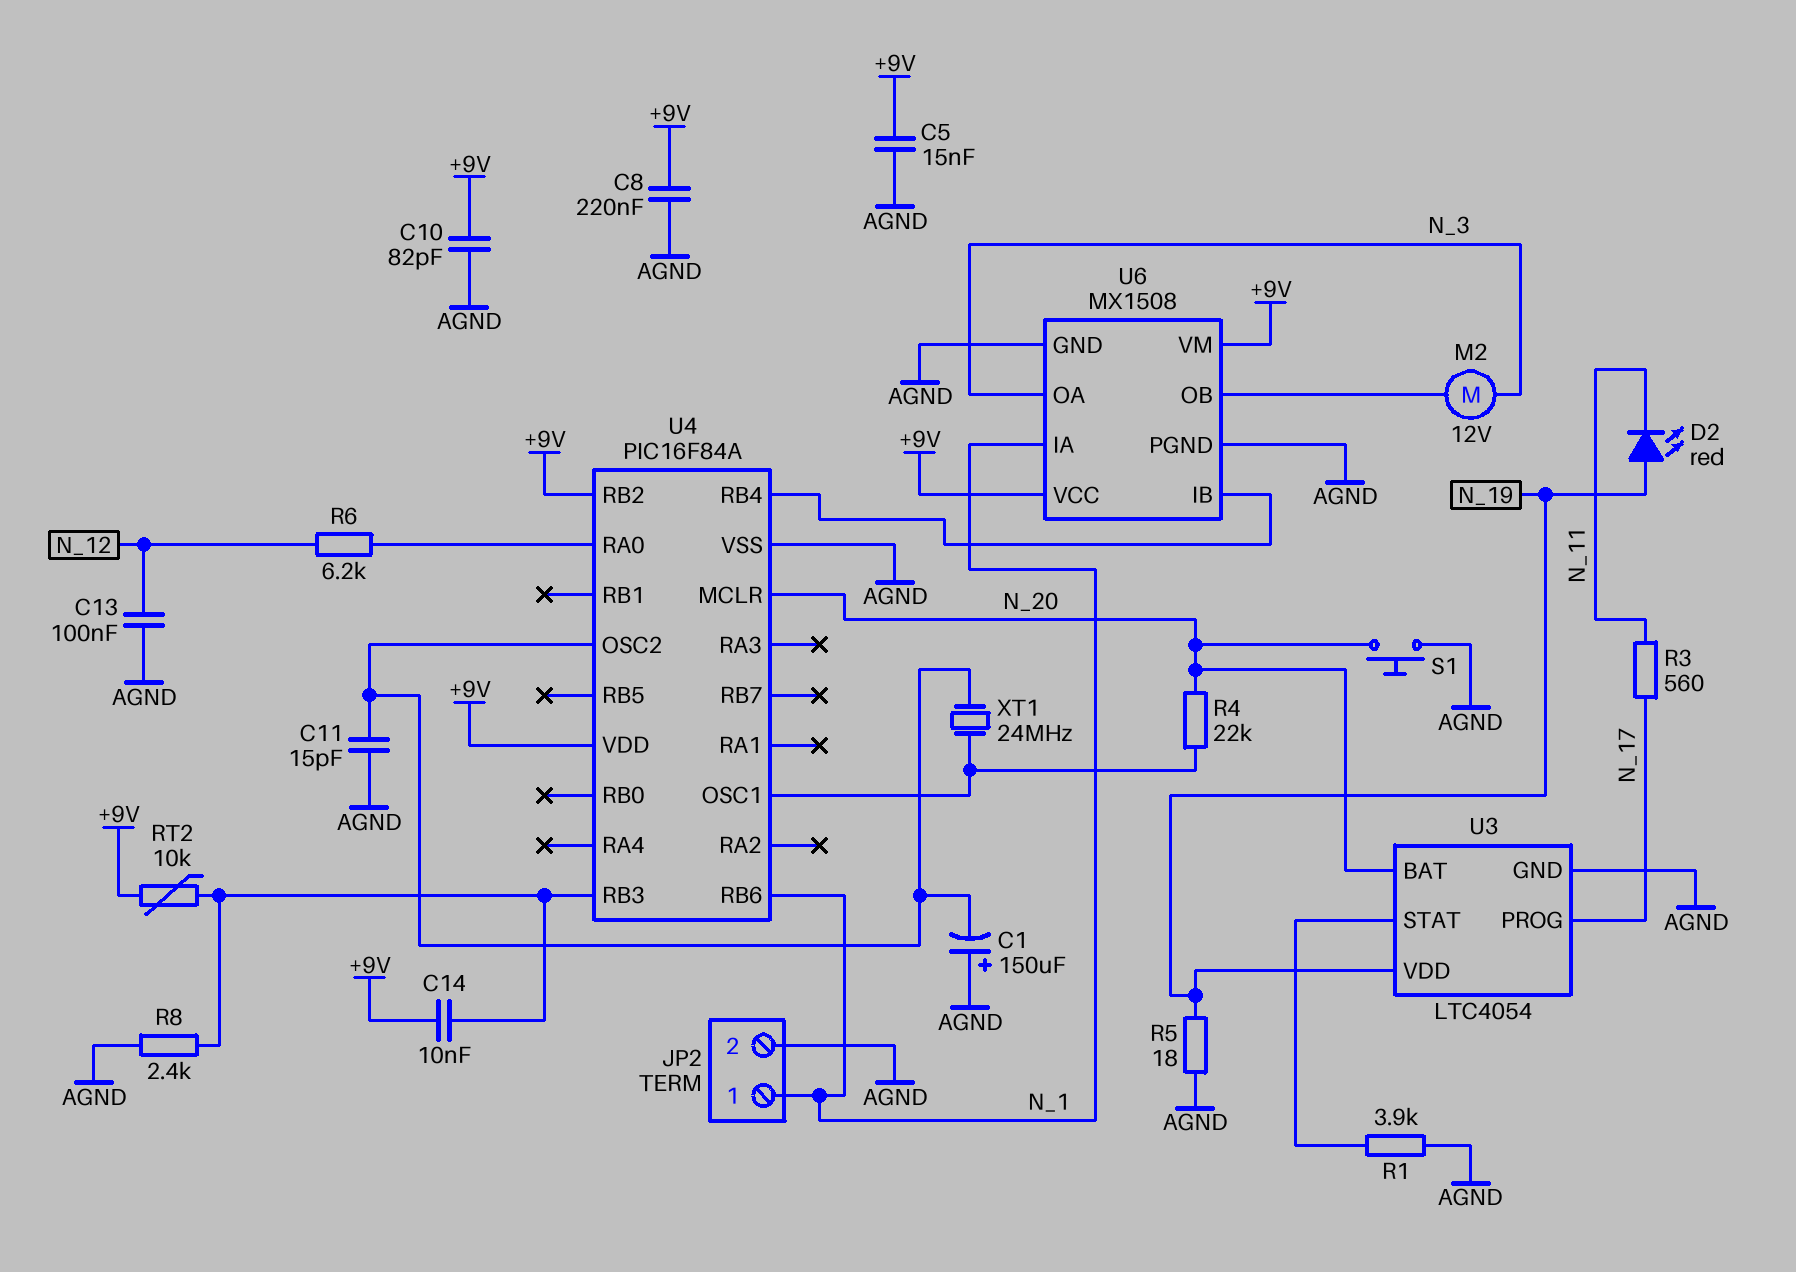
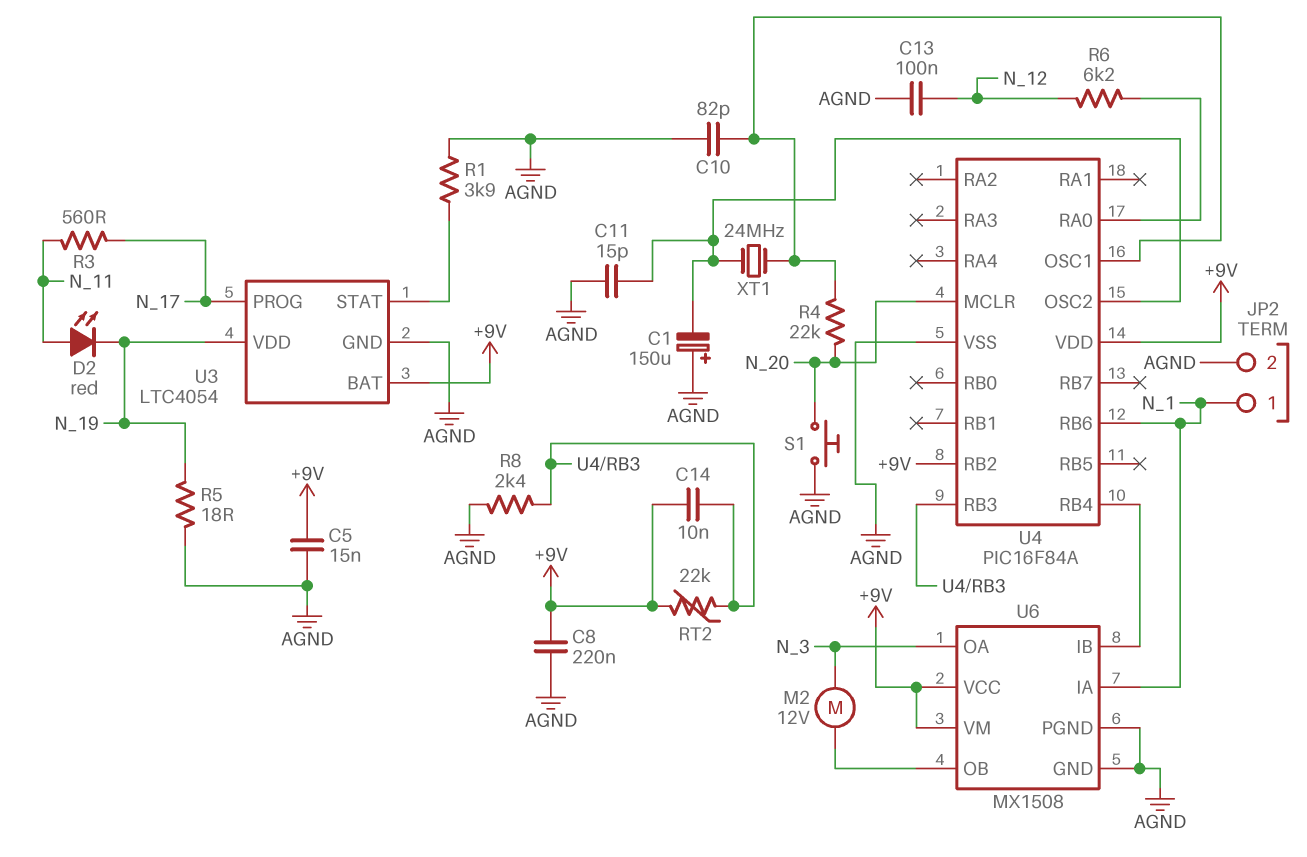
C10: 82pF (+9V, AGND) -> 82pF (AGND, U4/OSC1)
D2: LED red (A N_19, K N_11) -> LED red (A N_11, K N_19)
RT2: 10k (+9V, U4/RB3) -> 22k (+9V, U4/RB3)
U3 pin BAT: N_20 -> +9V

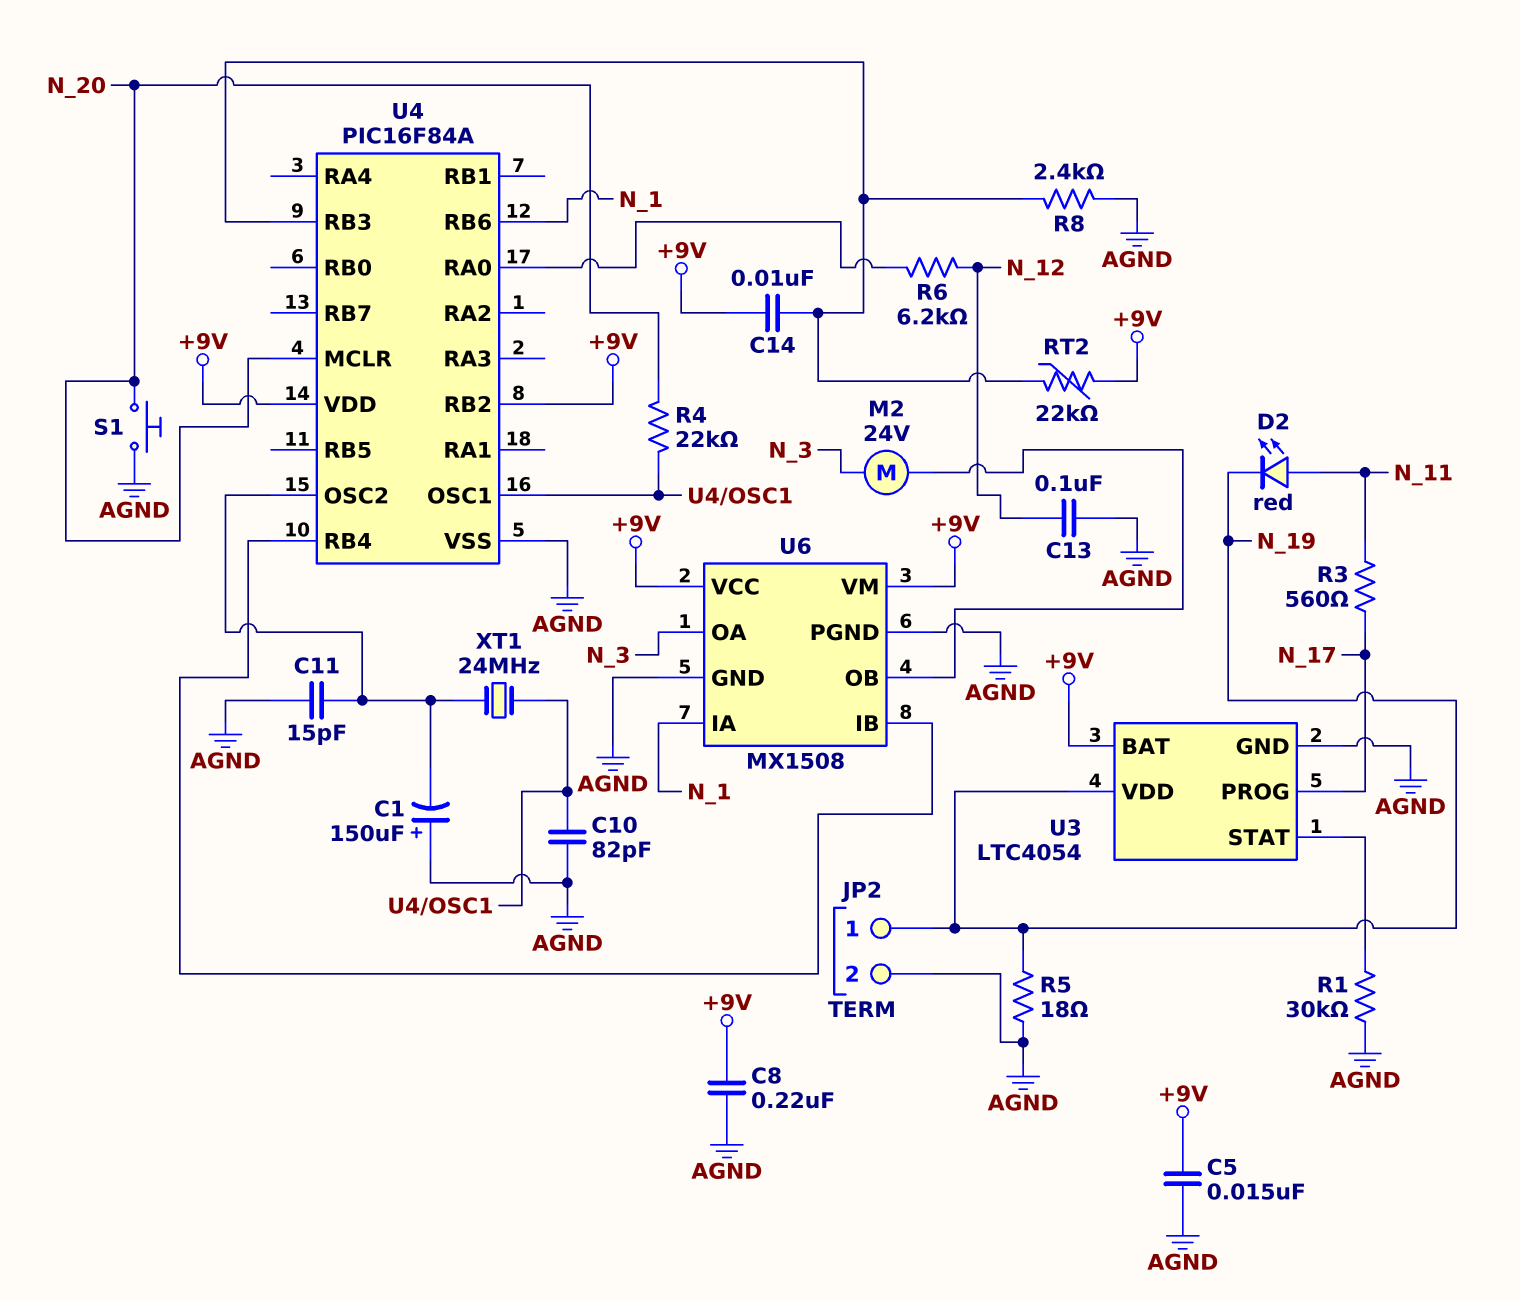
JP2 pin 1: N_1 -> N_19
M2: motor 12V (N_3, U6/OB) -> motor 24V (N_3, U6/OB)
R1: 3.9k (AGND, U3/STAT) -> 30k (AGND, U3/STAT)

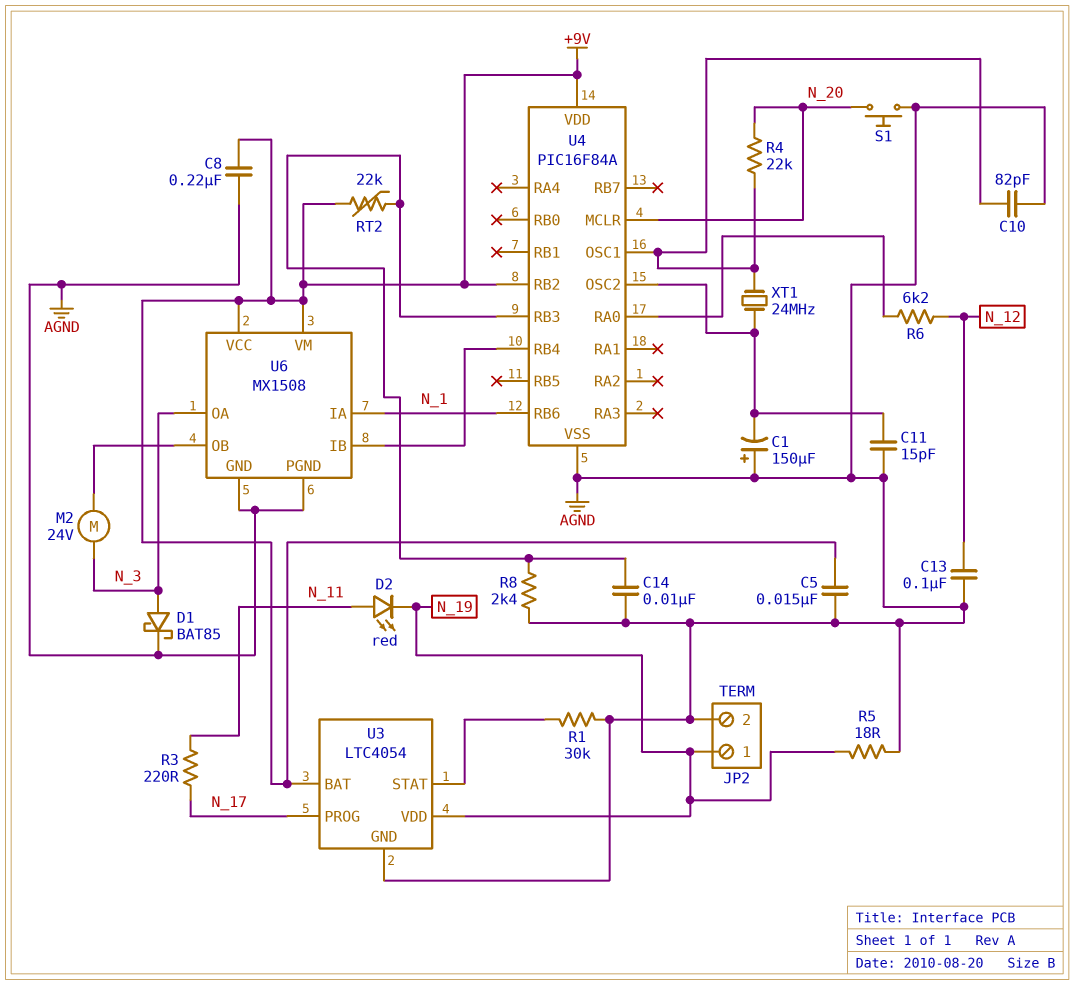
C14: 10nF (+9V, U4/RB3) -> 10nF (AGND, U4/RB3)
D1: none -> schottky BAT85 (A N_3, K AGND)
R3: 560 (N_11, N_17) -> 220 (N_11, N_17)

